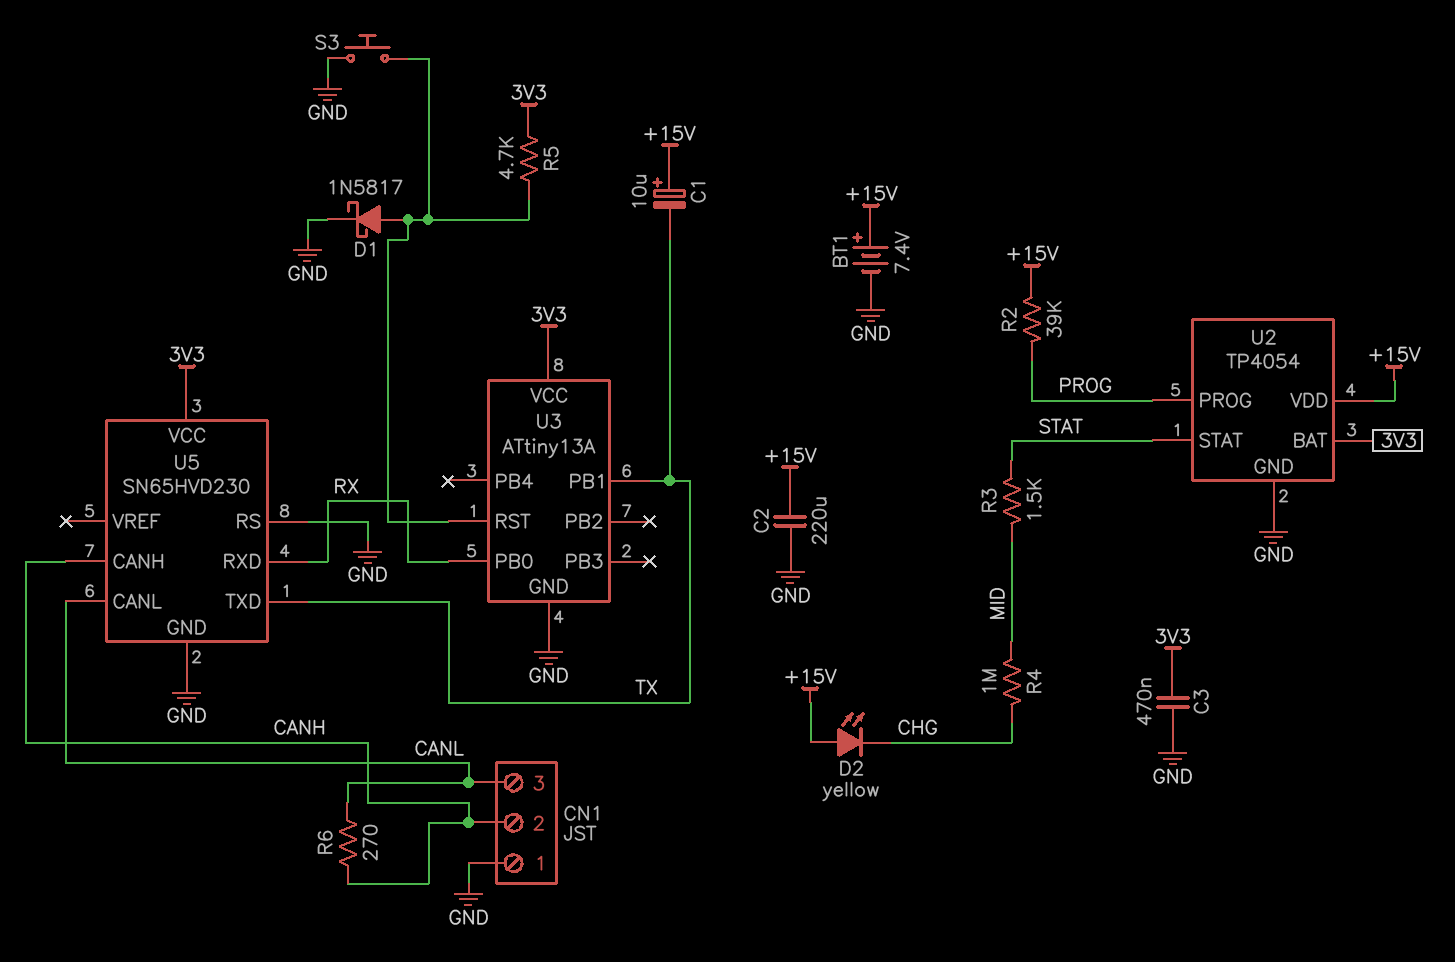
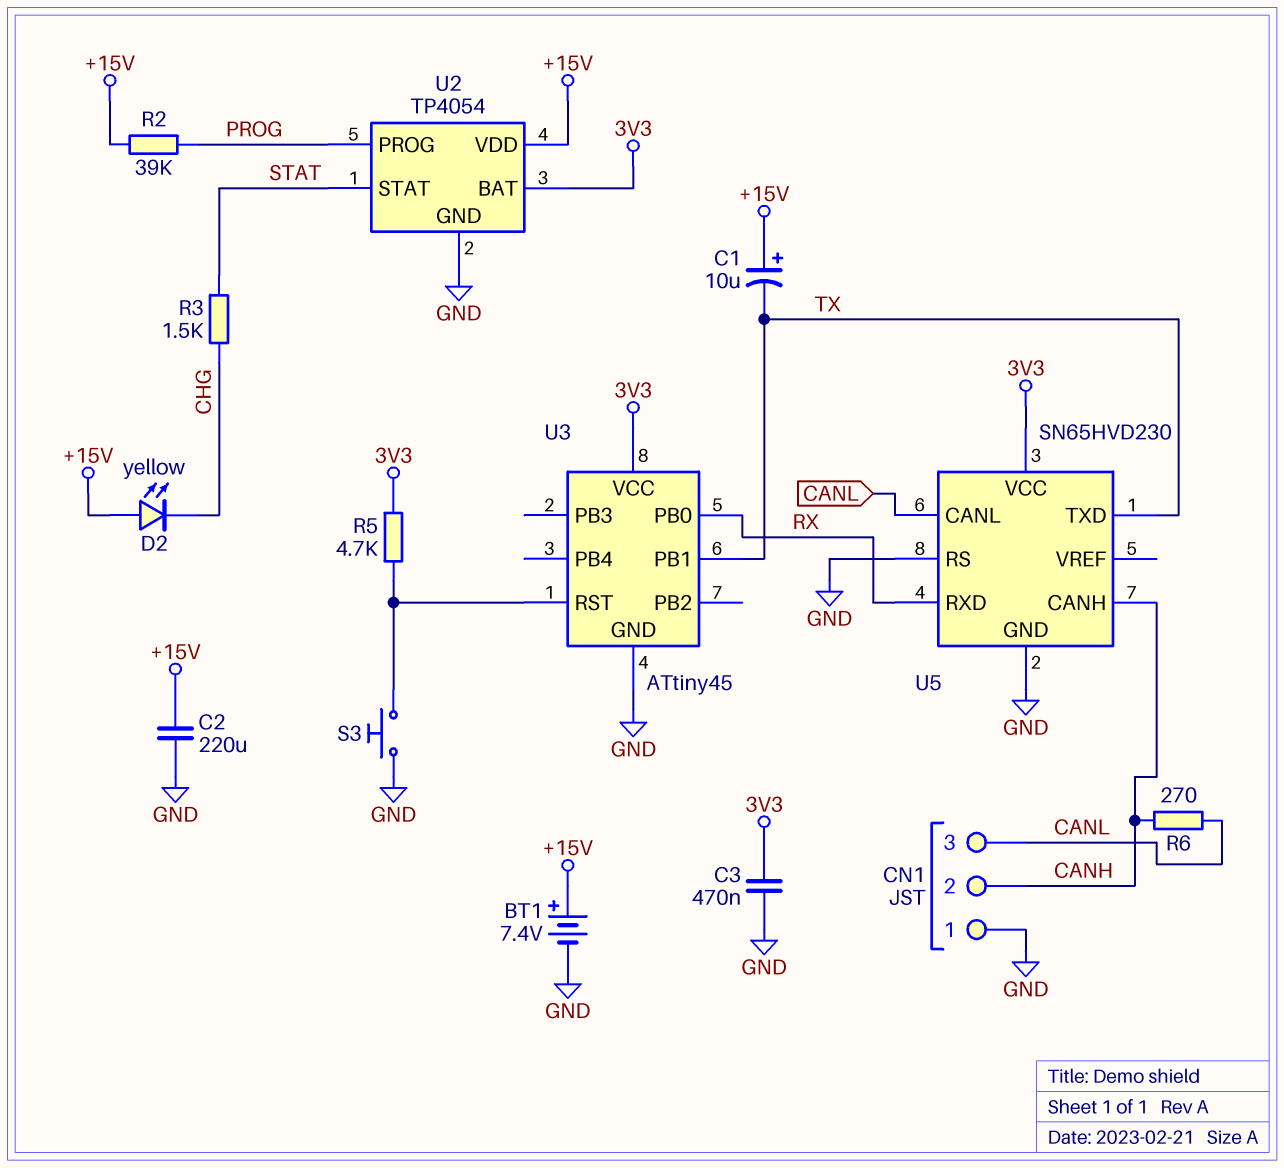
D1: schottky 1N5817 (A U3/RST, K GND) -> none
R3: 1.5k (MID, STAT) -> 1.5k (CHG, STAT)
R4: 1M (CHG, MID) -> none
U3: ATtiny13A -> ATtiny45

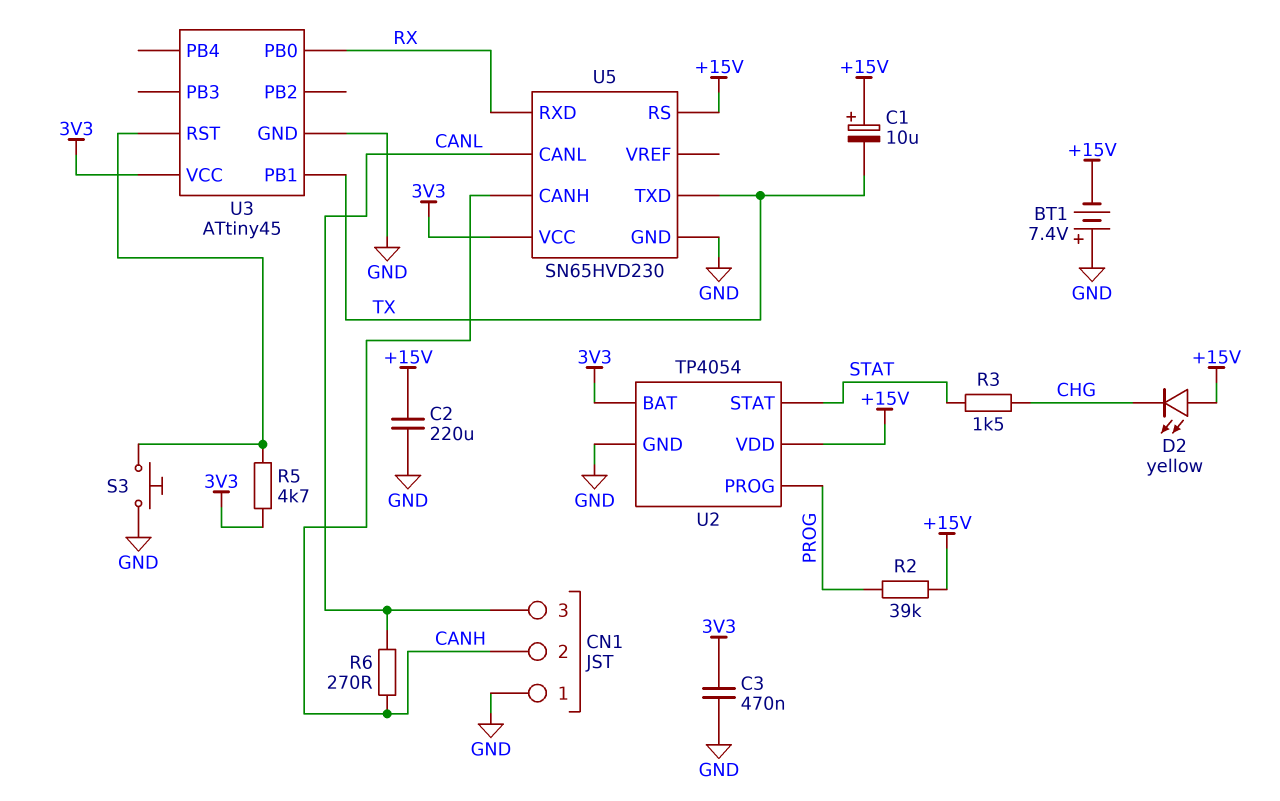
BT1: 7.4V (plus +15V, minus GND) -> 7.4V (plus GND, minus +15V)
U5 pin RS: GND -> +15V

